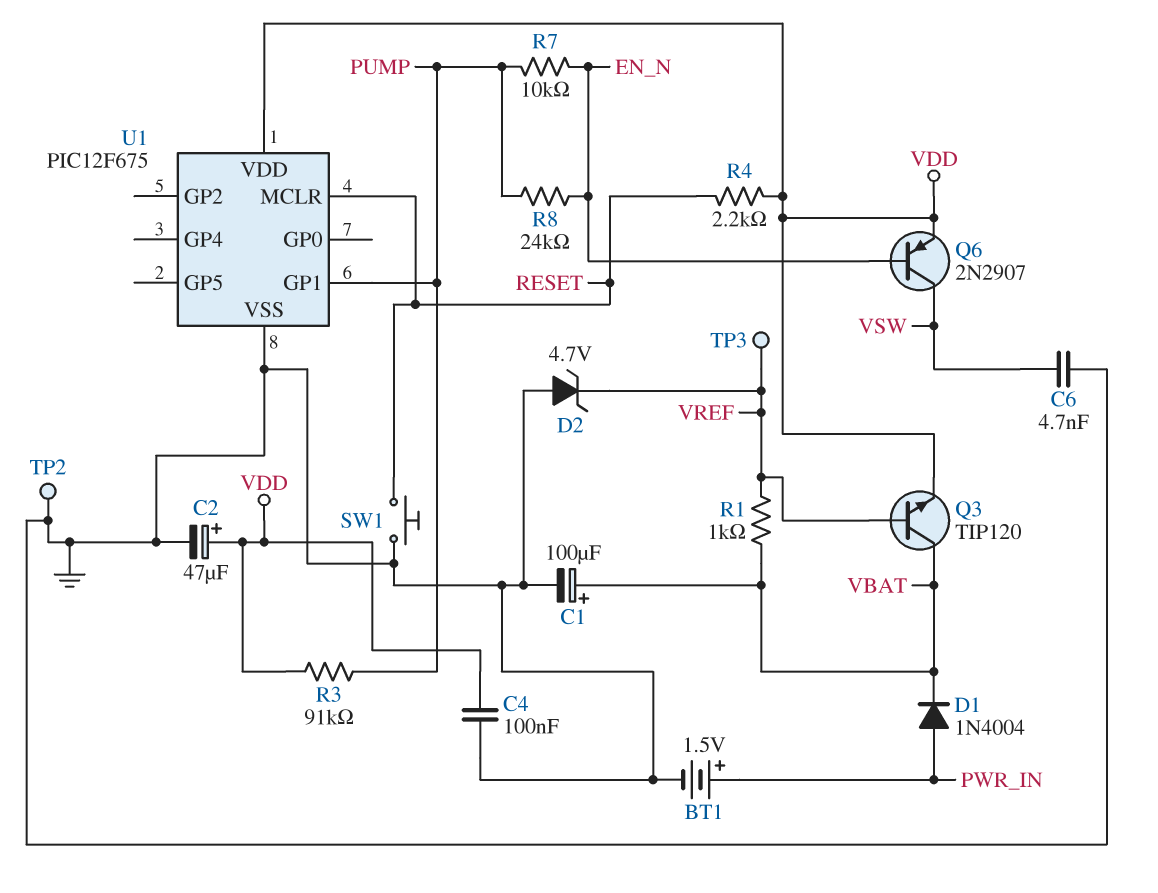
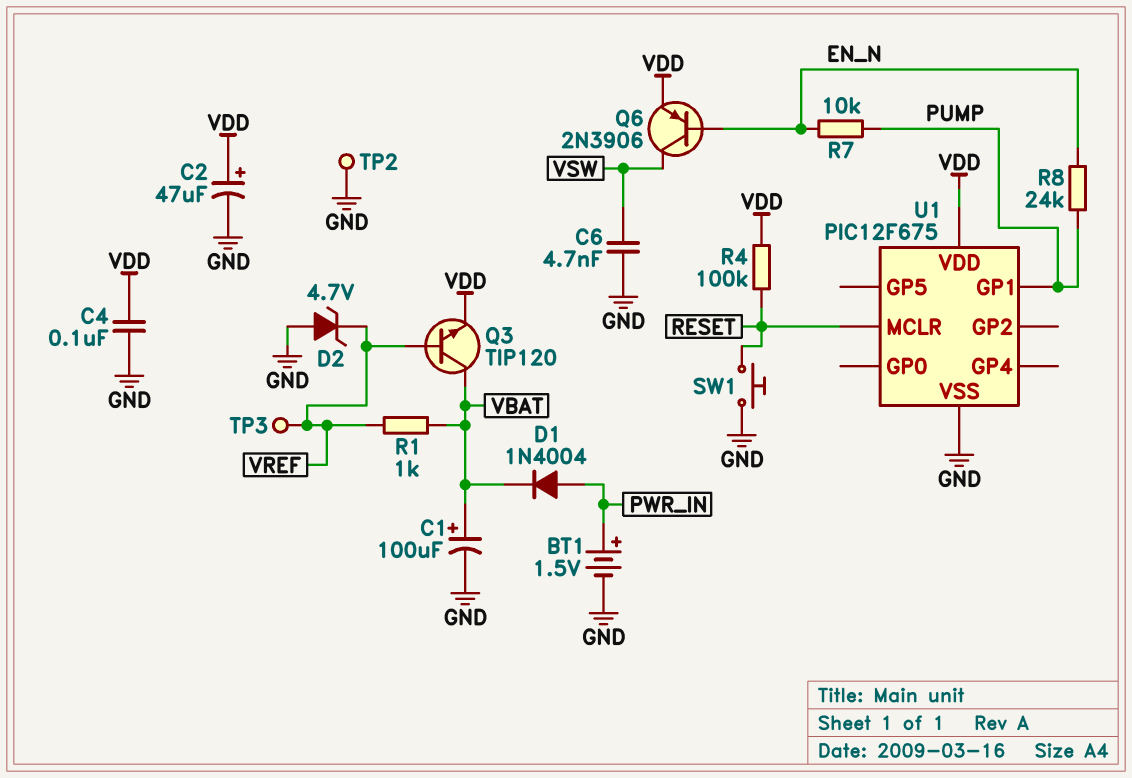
Q6: PNP 2N2907 (B EN_N, C VSW, E VDD) -> PNP 2N3906 (B EN_N, C VSW, E VDD)
R3: 91k (PUMP, VDD) -> none
R4: 2.2k (RESET, VDD) -> 100k (RESET, VDD)

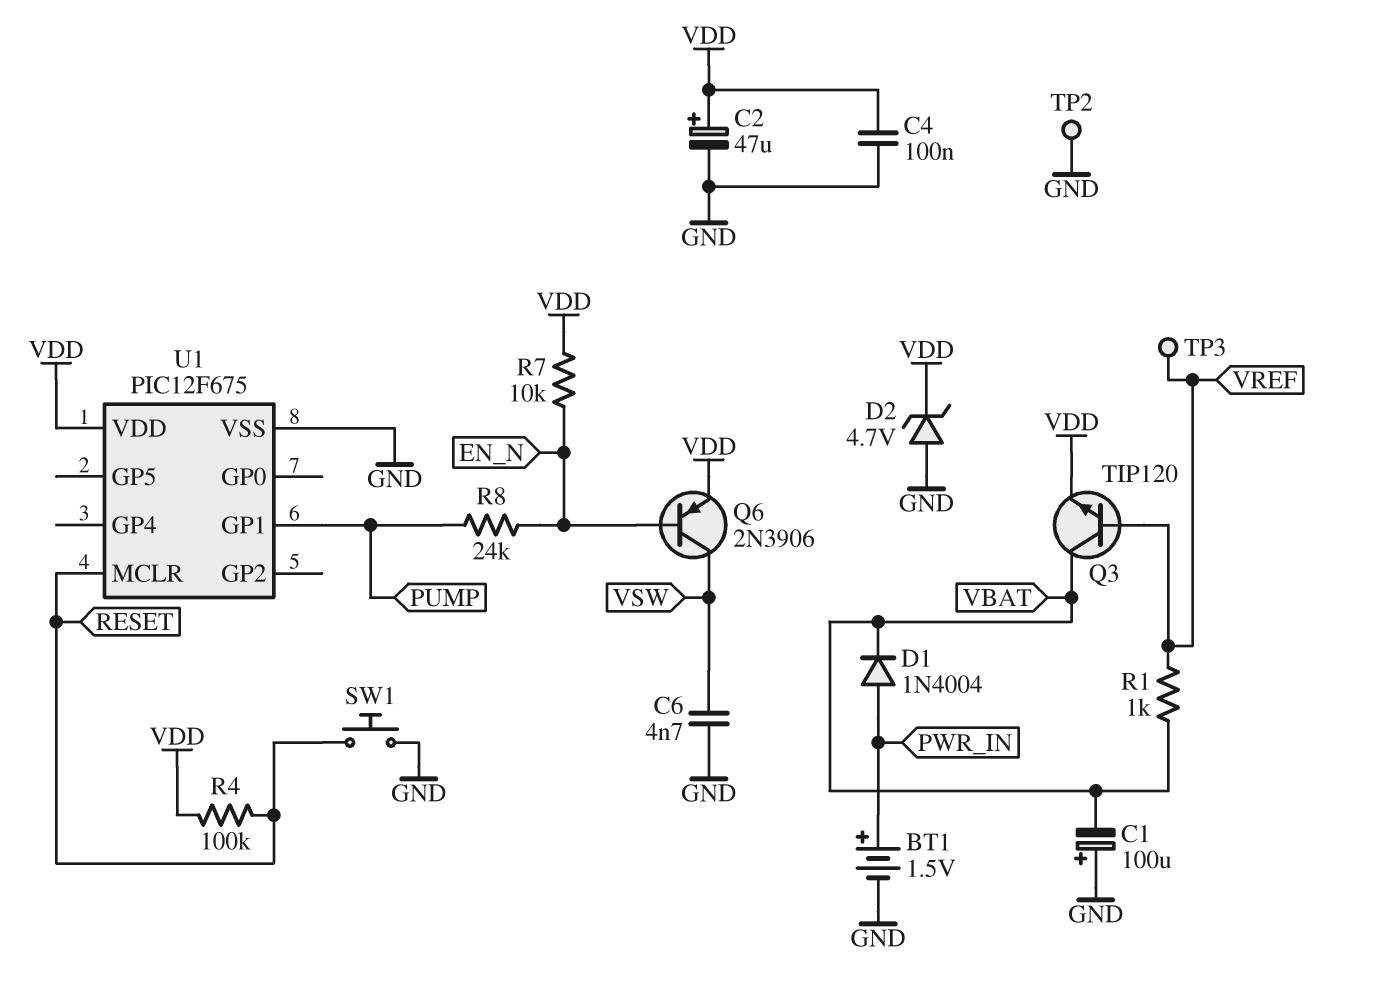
C1: 100uF (plus VBAT, minus GND) -> 100uF (plus GND, minus VBAT)
D2: zener 4.7V (A GND, K VREF) -> zener 4.7V (A GND, K VDD)
R7: 10k (EN_N, PUMP) -> 10k (EN_N, VDD)

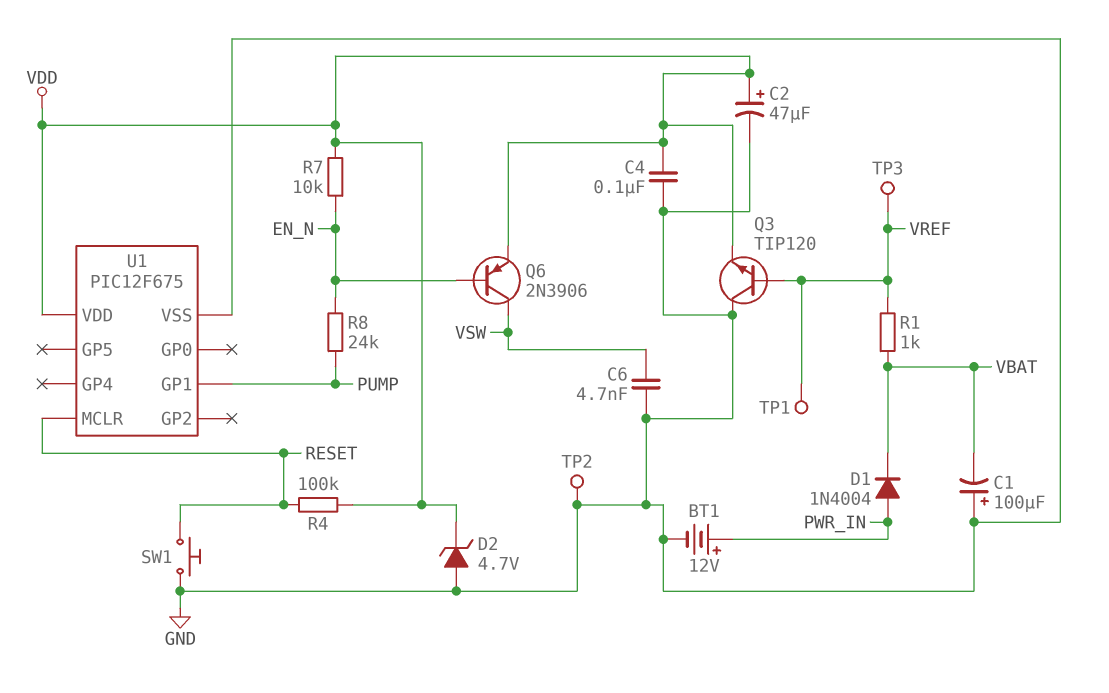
BT1: 1.5V (plus PWR_IN, minus GND) -> 12V (plus PWR_IN, minus GND)
Q3: NPN TIP120 (B VREF, C VBAT, E VDD) -> NPN TIP120 (B VREF, C GND, E VDD)
TP1: none -> test point (VREF)

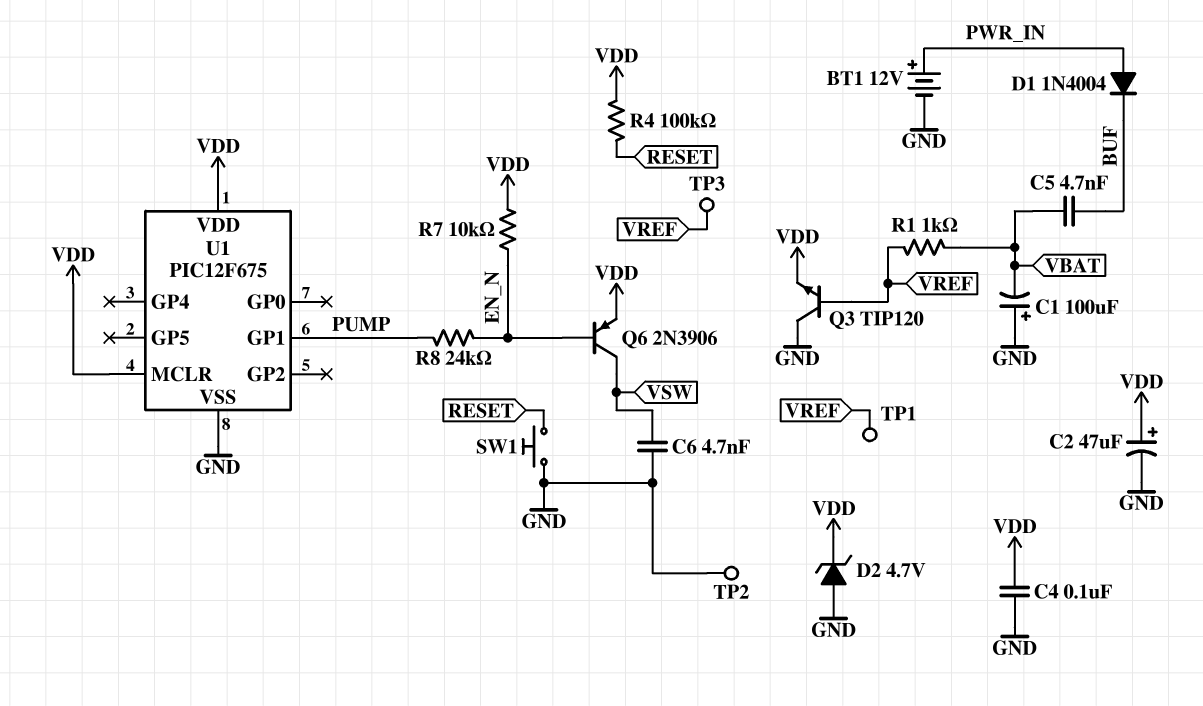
C5: none -> 4.7nF (BUF, VBAT)
D1: diode 1N4004 (A PWR_IN, K VBAT) -> diode 1N4004 (A PWR_IN, K BUF)
U1 pin MCLR: RESET -> VDD

